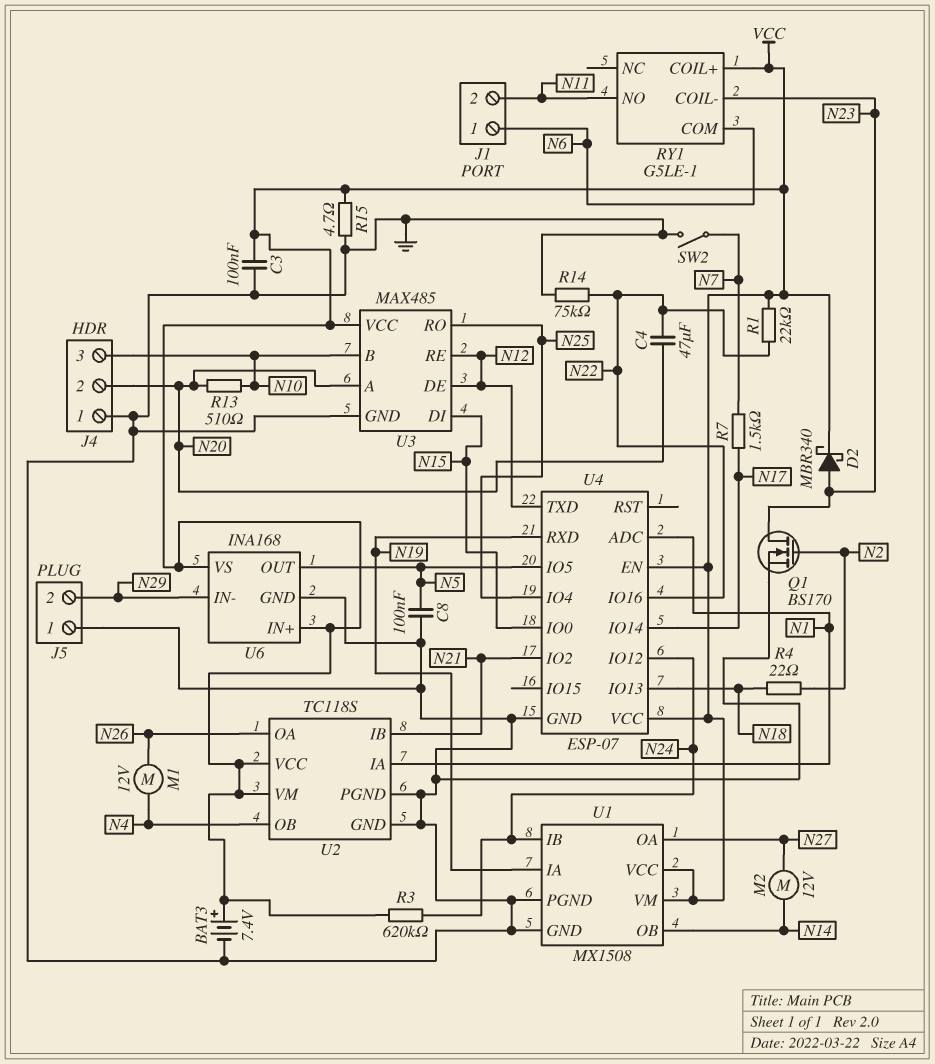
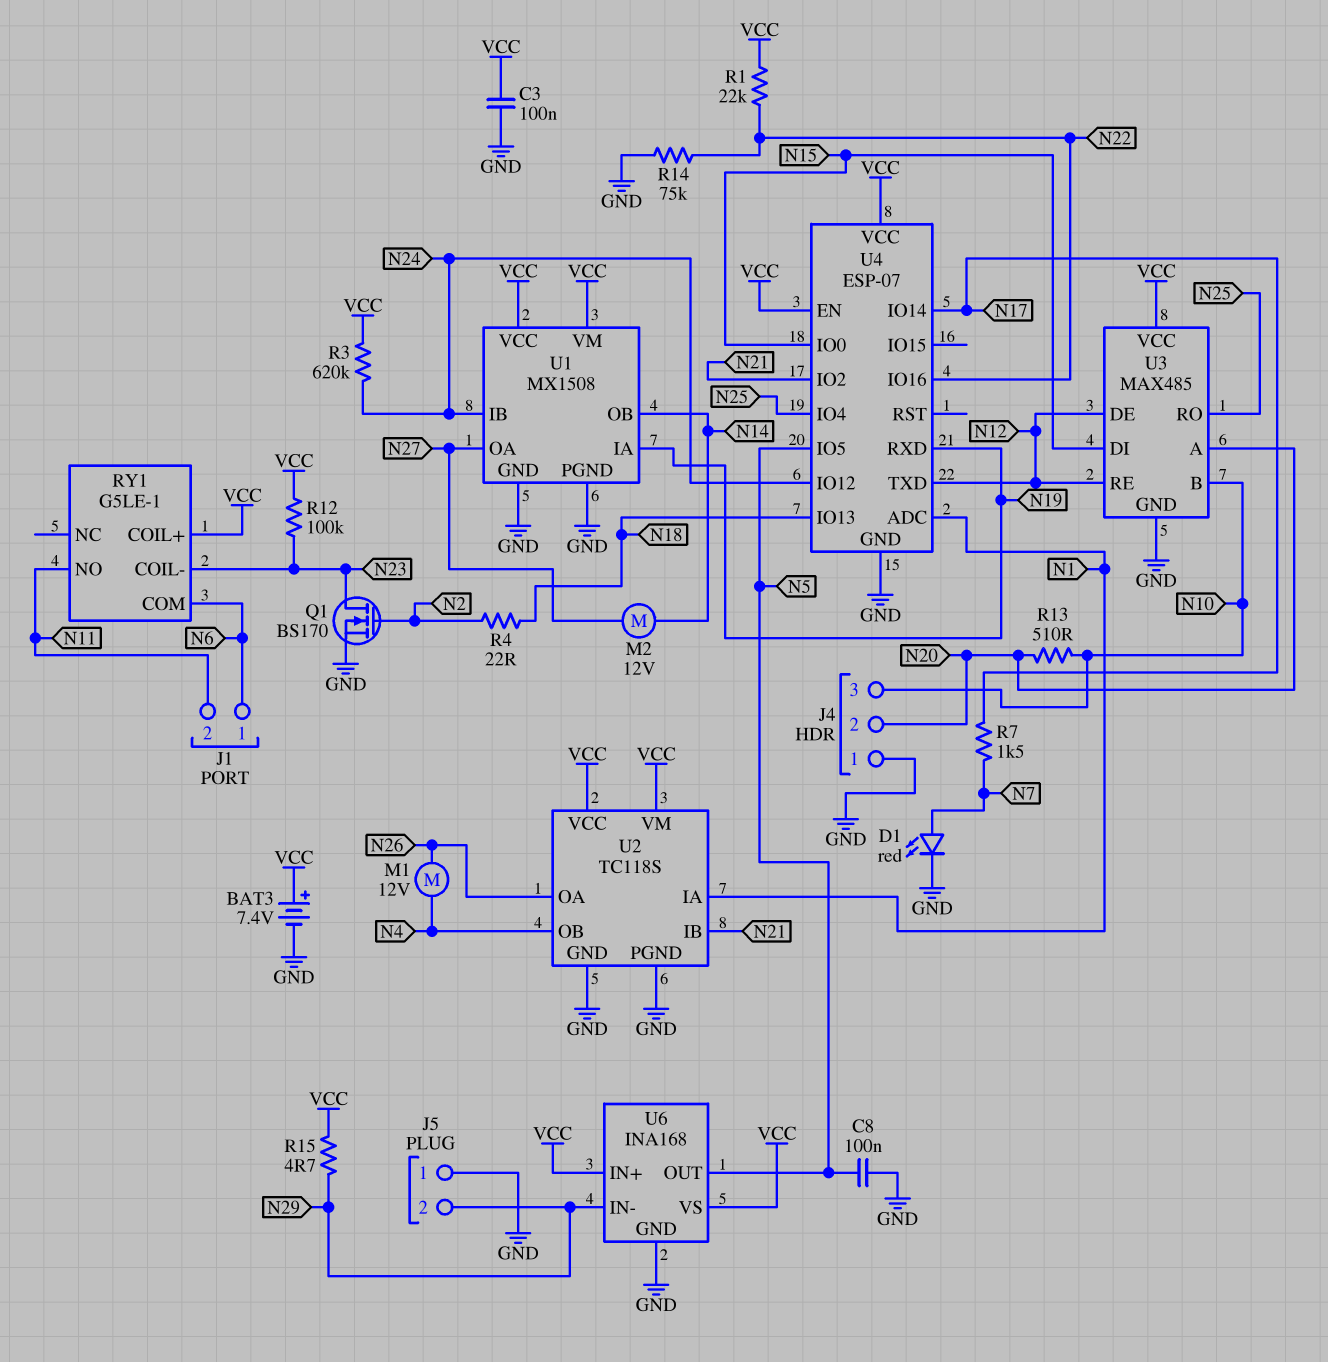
C4: 47uF (N20, N22) -> none
D1: none -> LED red (A N7, K GND)
D2: schottky MBR340 (A N23, K VCC) -> none
R12: none -> 100k (N23, VCC)
R15: 4.7 (GND, VCC) -> 4.7 (N29, VCC)
SW2: switch (GND, N7) -> none

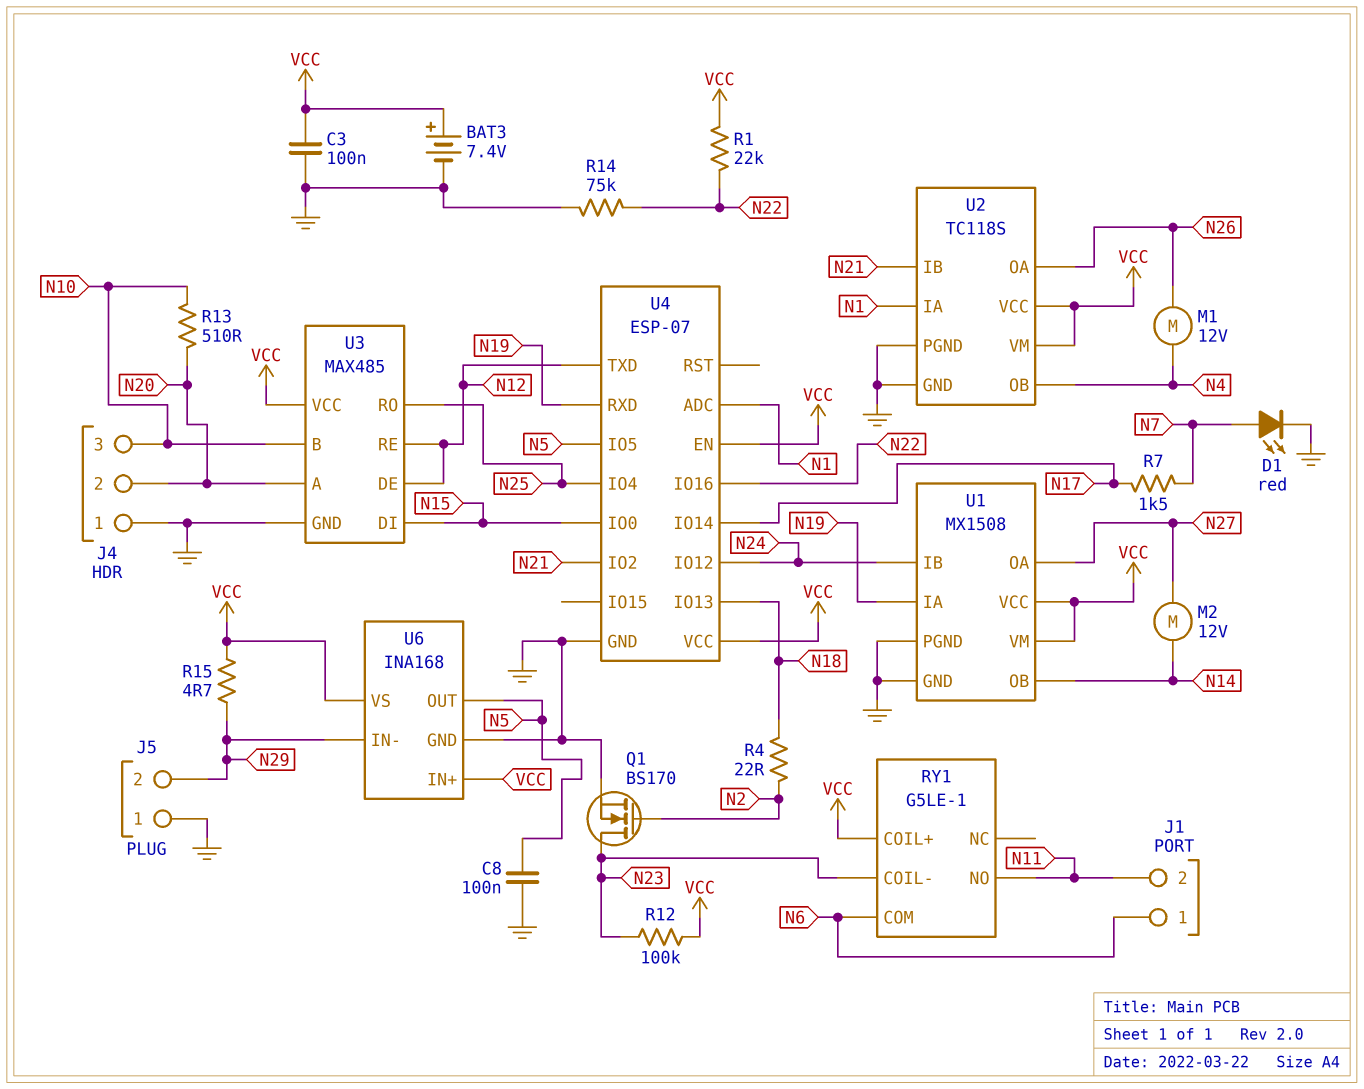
R3: 620k (N24, VCC) -> none

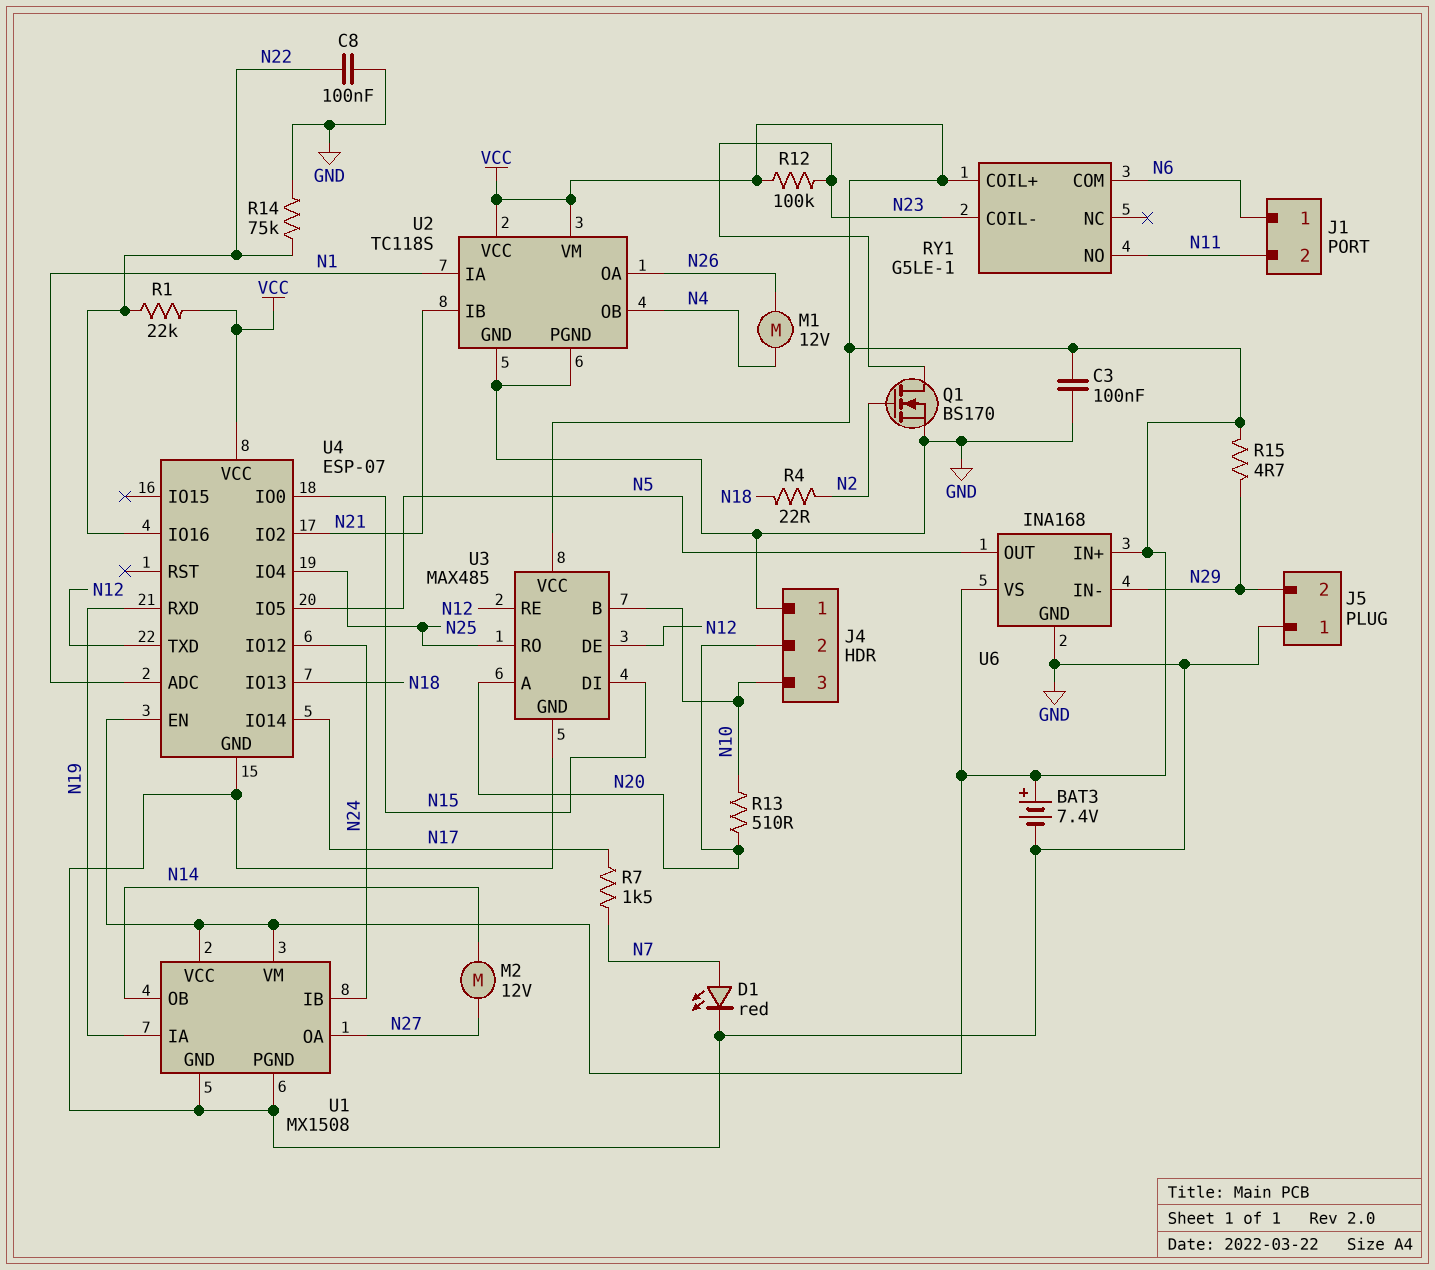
C8: 100nF (GND, N5) -> 100nF (GND, N22)

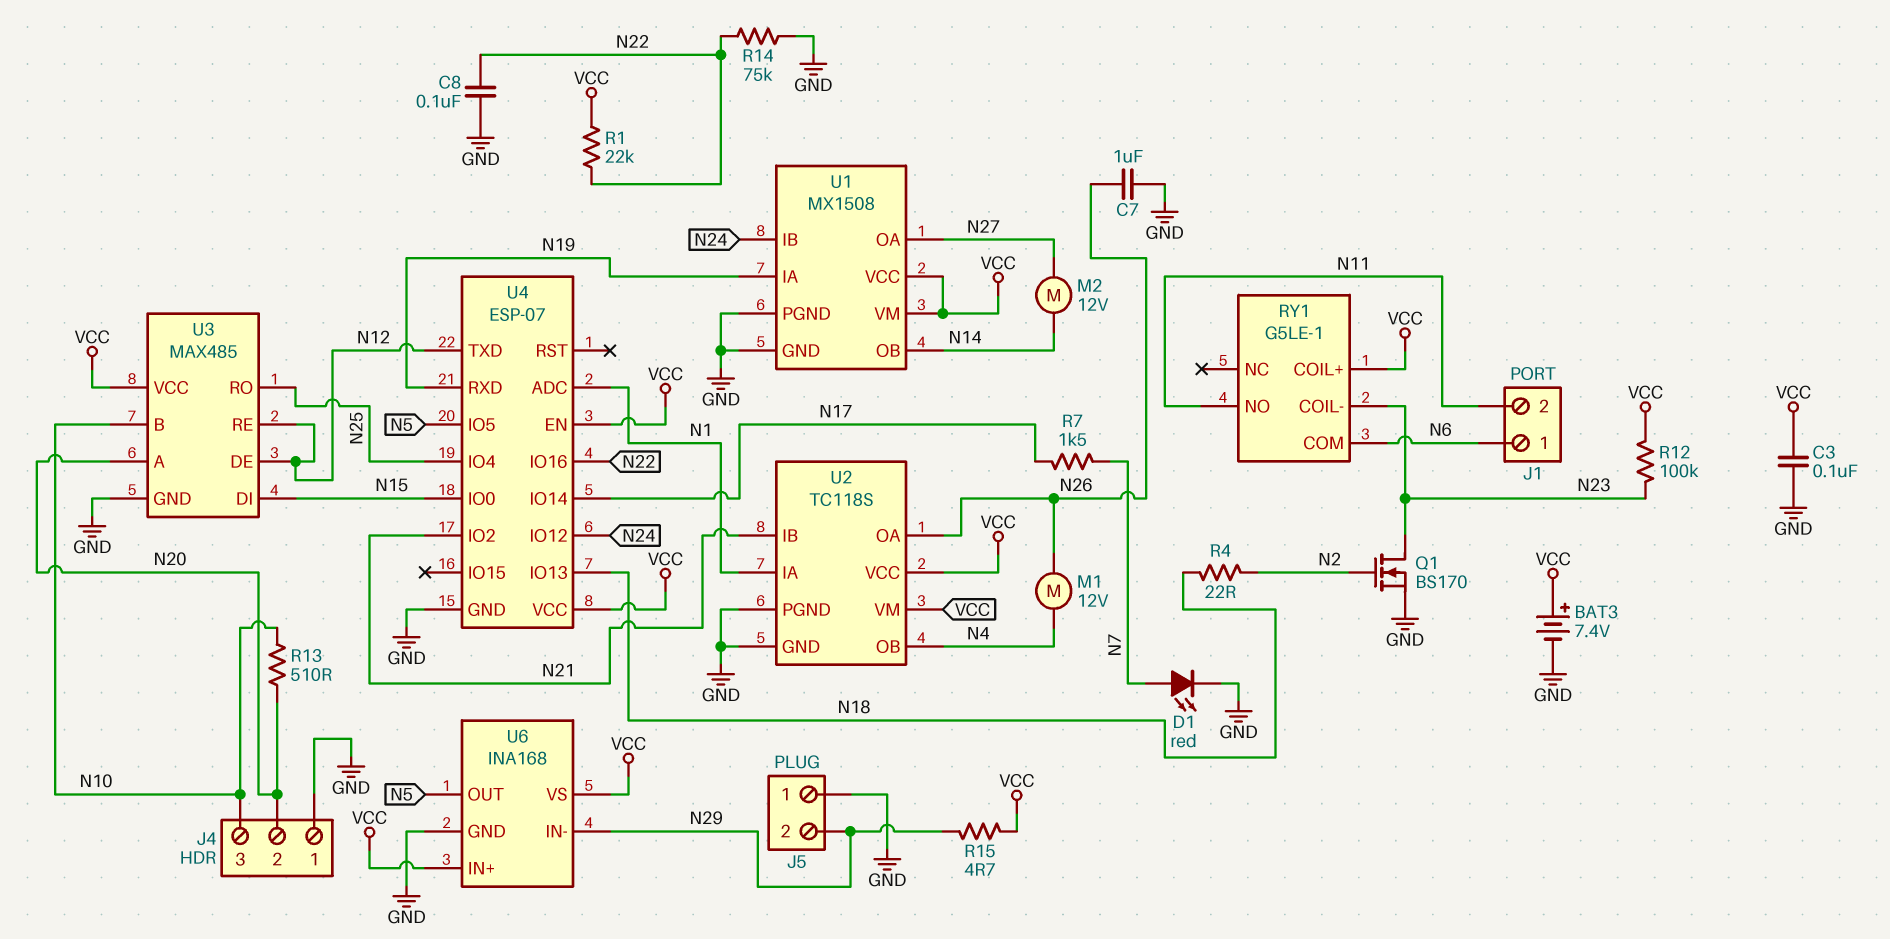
C7: none -> 1uF (GND, N26)

